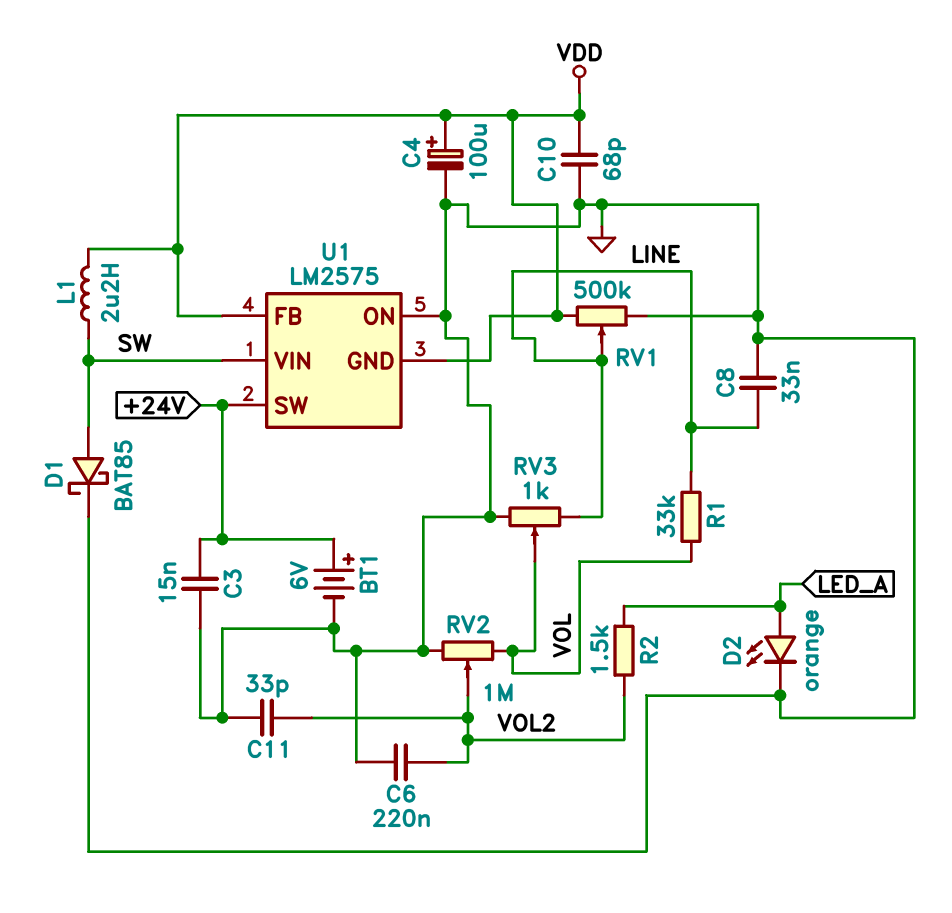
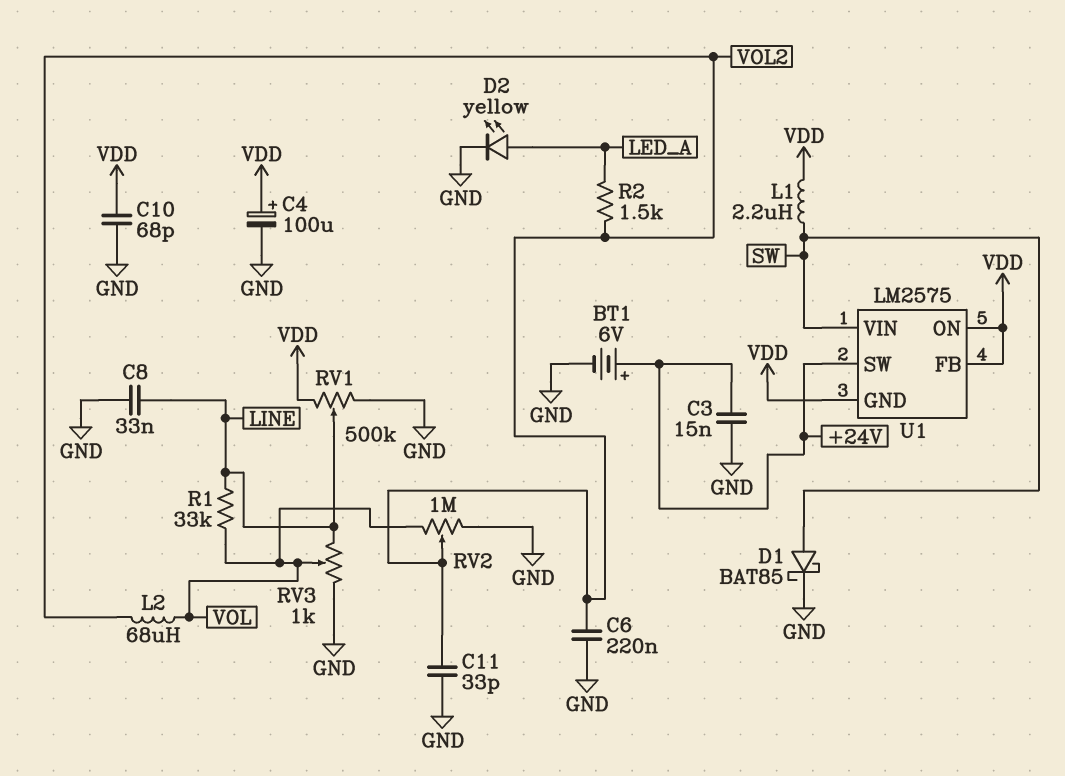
D2: LED orange (A LED_A, K GND) -> LED yellow (A LED_A, K GND)
L2: none -> 68uH (VOL, VOL2)
U1 pin ON: GND -> VDD

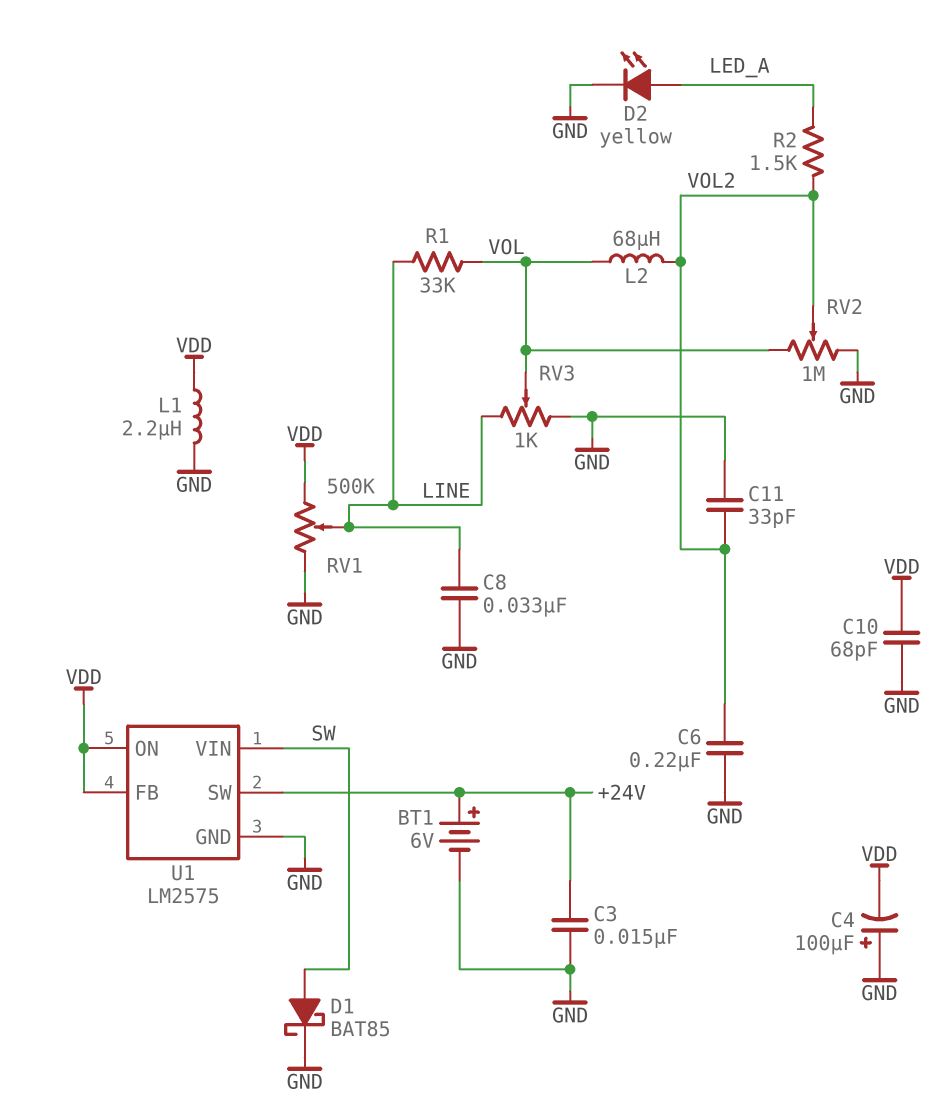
C4: 100uF (plus VDD, minus GND) -> 100uF (plus GND, minus VDD)
L1: 2.2uH (SW, VDD) -> 2.2uH (GND, VDD)
U1 pin GND: VDD -> GND

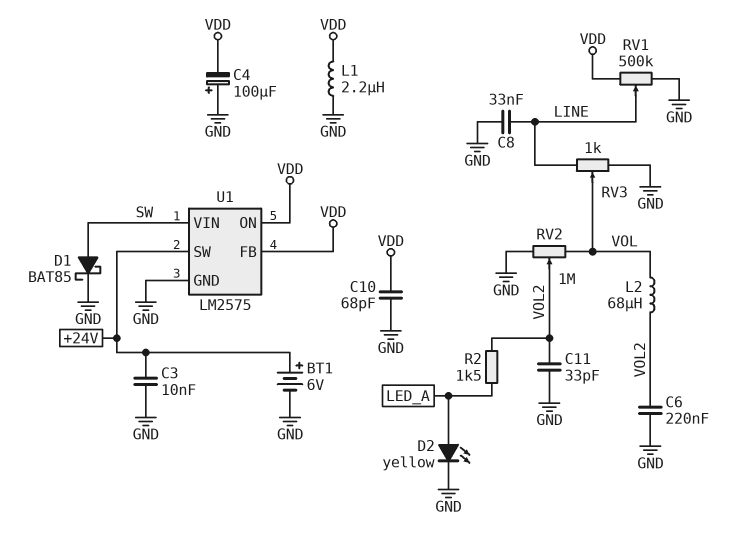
C3: 15nF (+24V, GND) -> 10nF (+24V, GND)
R1: 33k (LINE, VOL) -> none

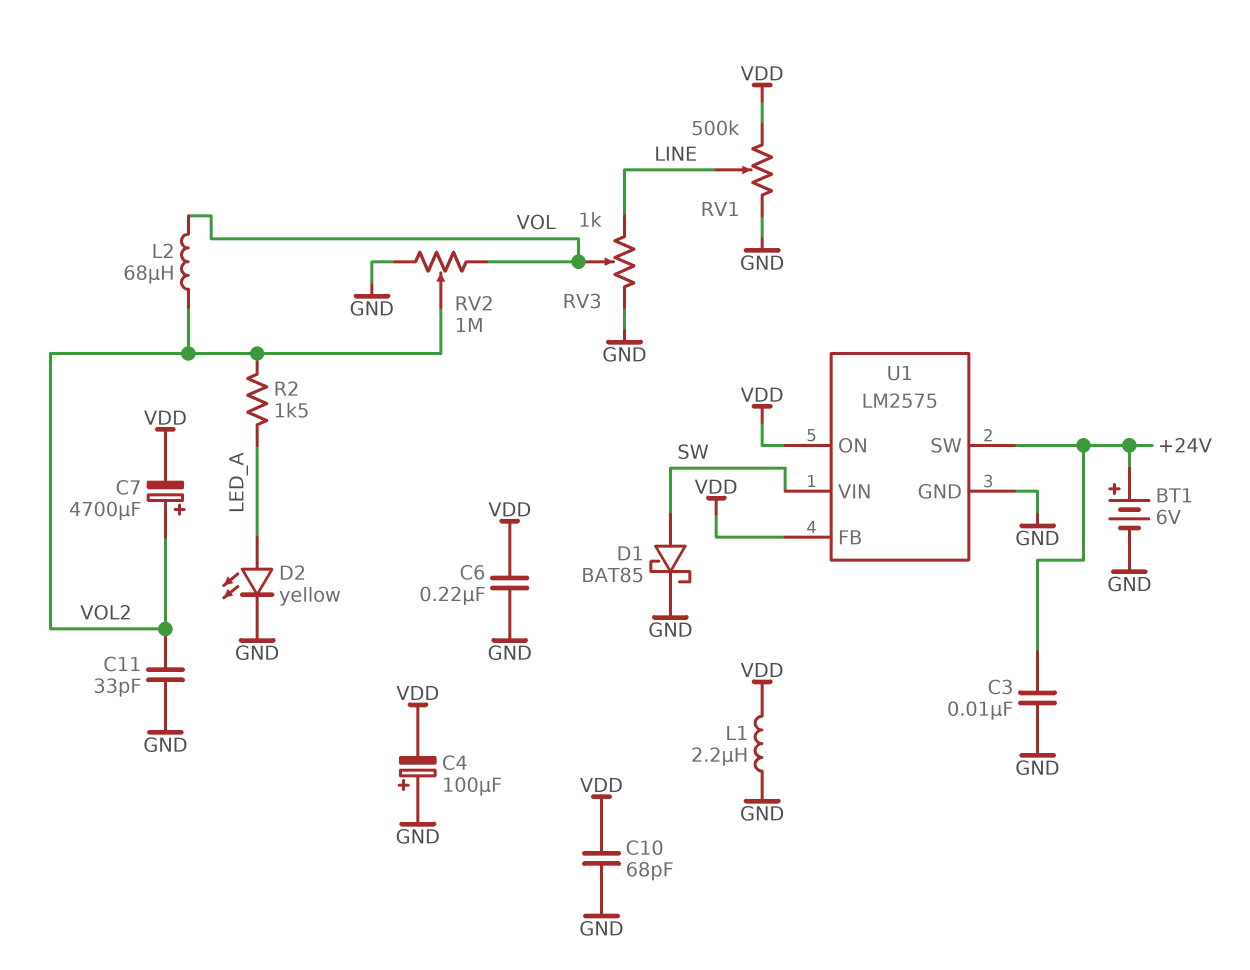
C6: 220nF (GND, VOL2) -> 220nF (GND, VDD)
C7: none -> 4700uF (plus VOL2, minus VDD)
C8: 33nF (GND, LINE) -> none

